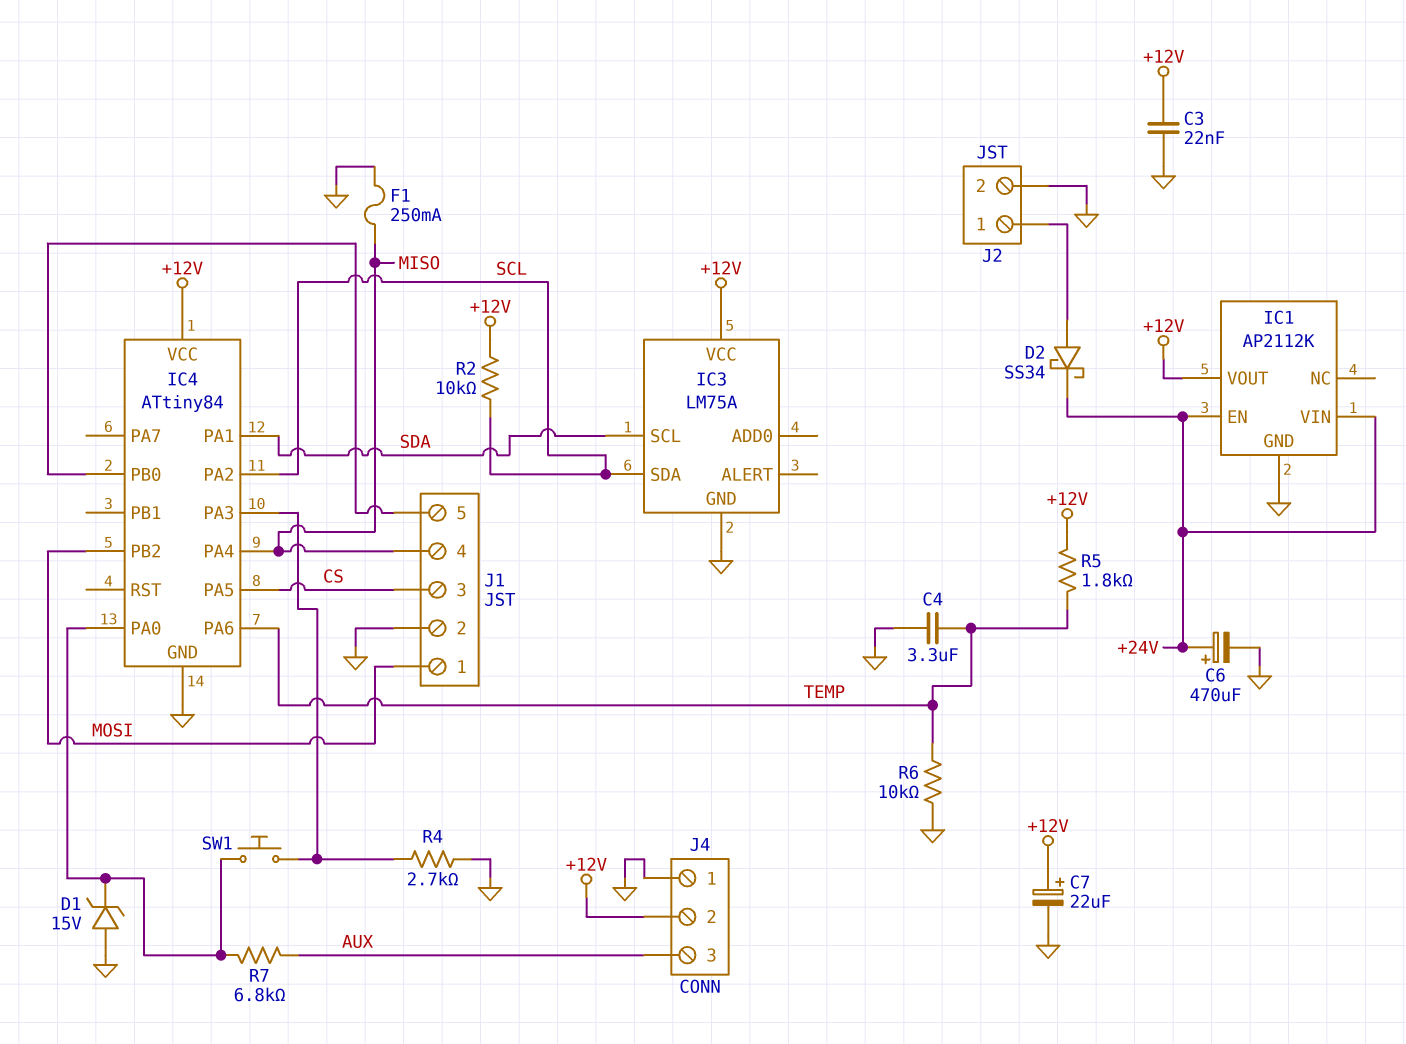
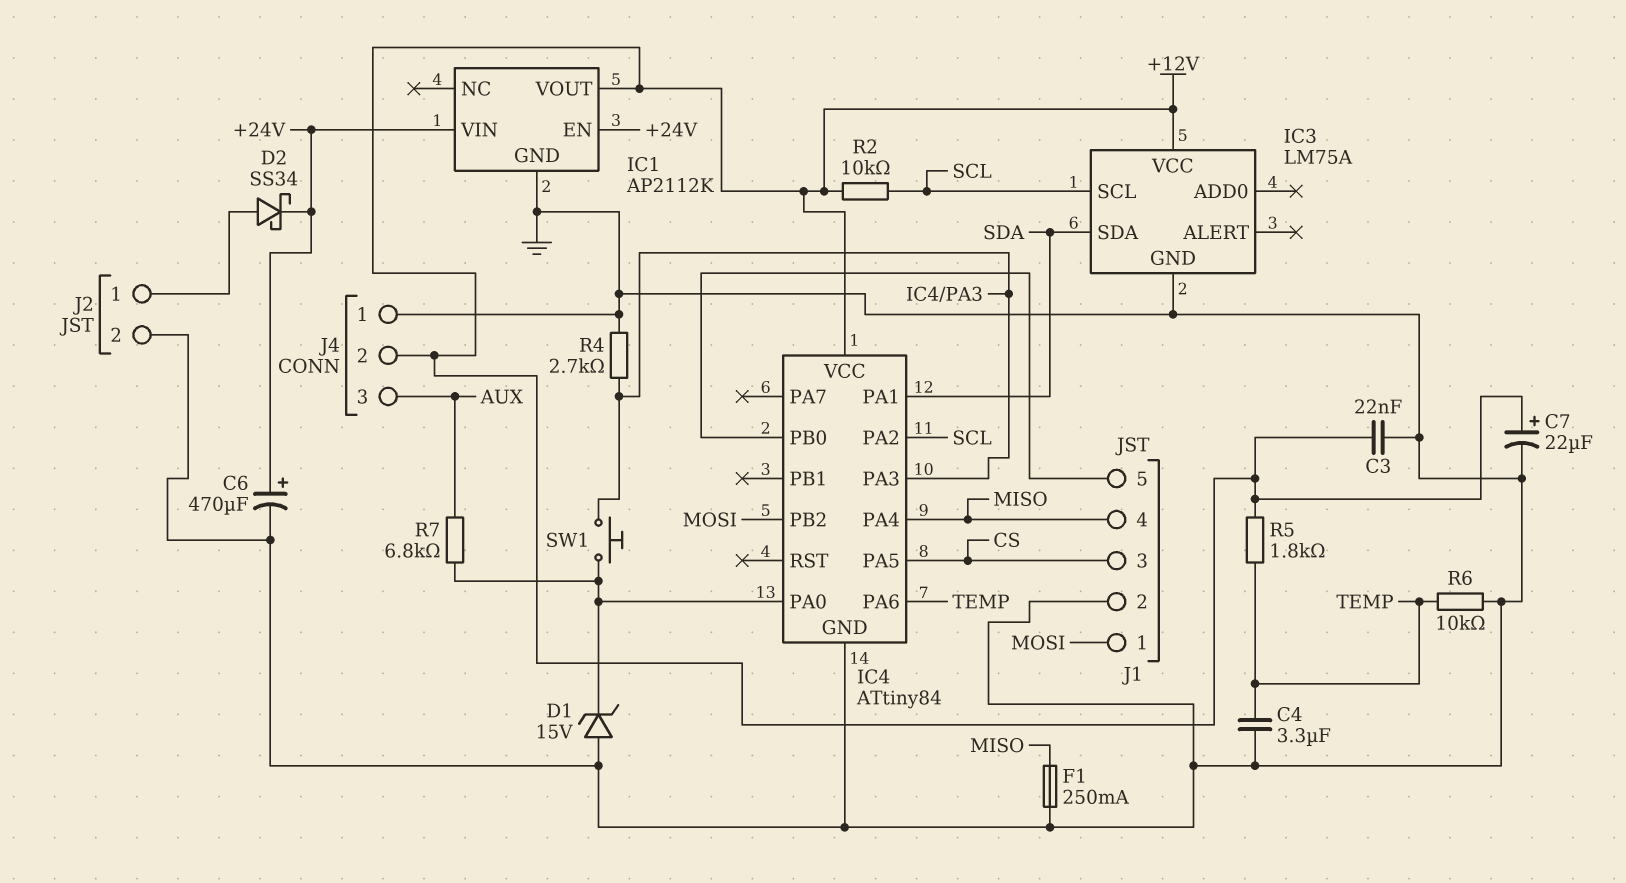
IC3 pin SCL: SDA -> SCL
IC3 pin SDA: SCL -> SDA

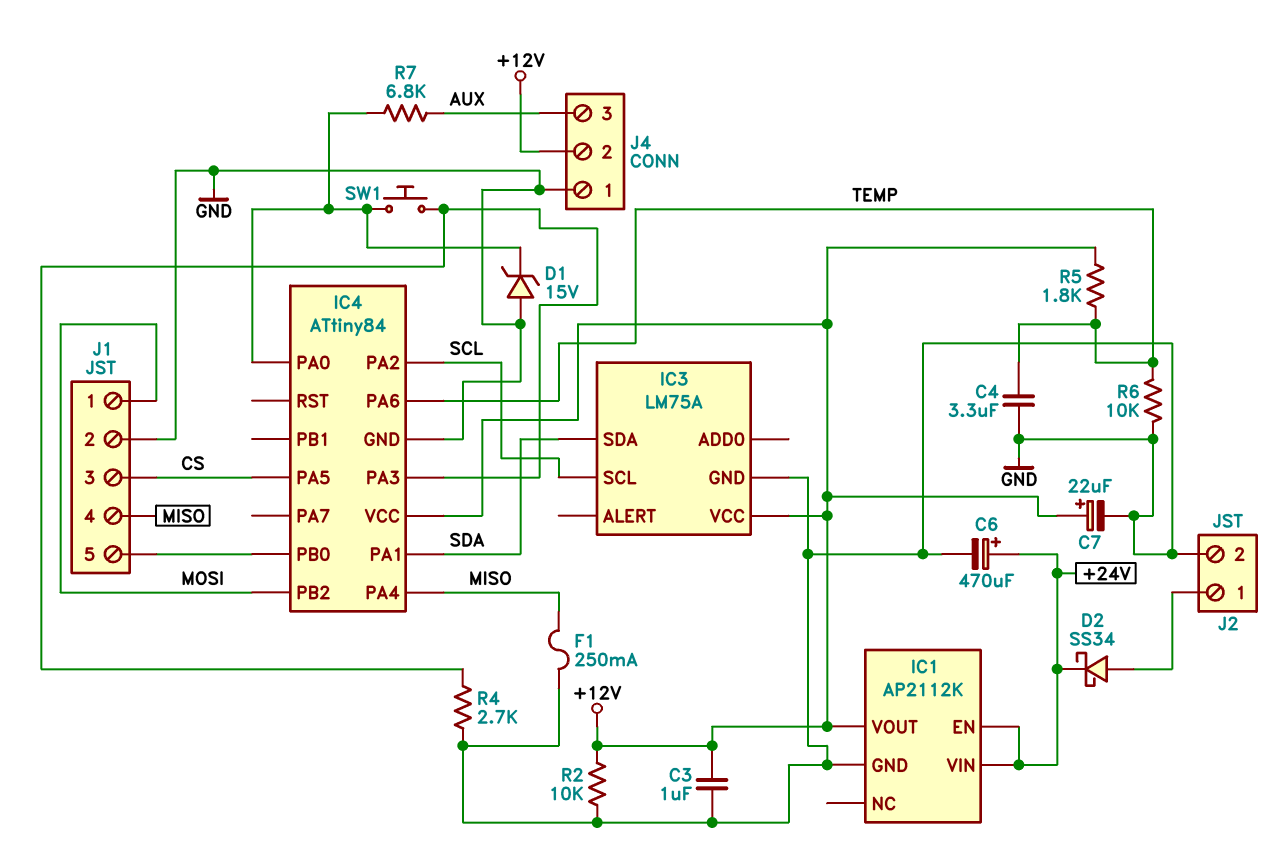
C3: 22nF (+12V, GND) -> 1uF (+12V, GND)
R2: 10k (+12V, SCL) -> 10k (+12V, GND)

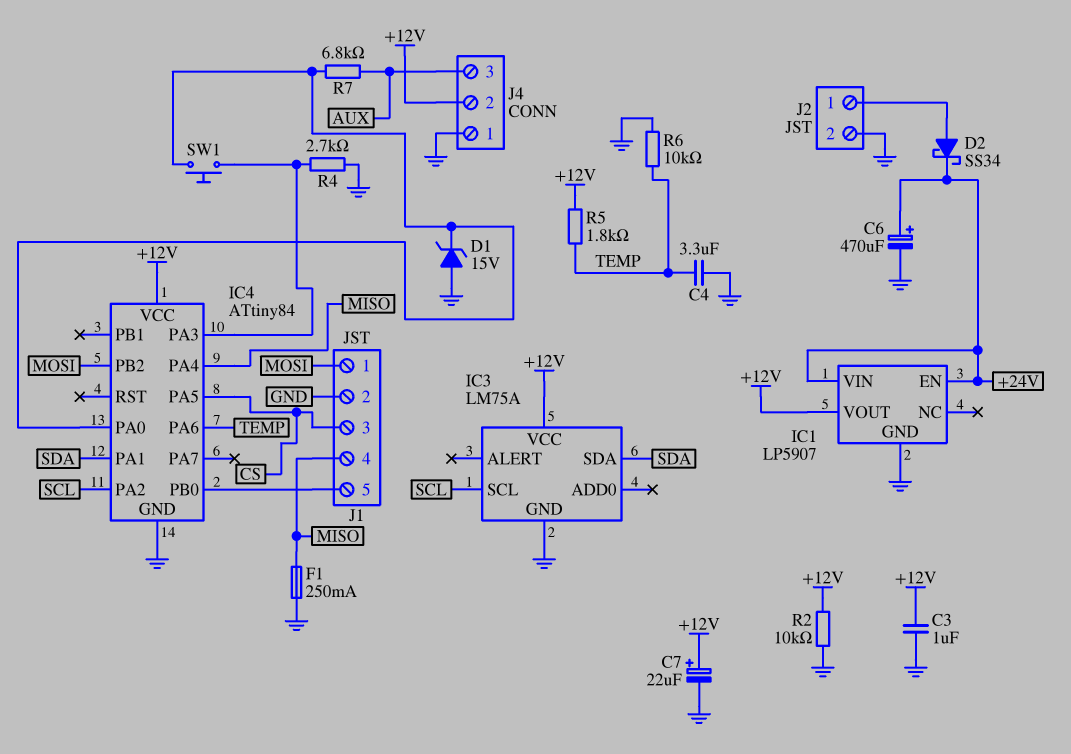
IC1: AP2112K -> LP5907

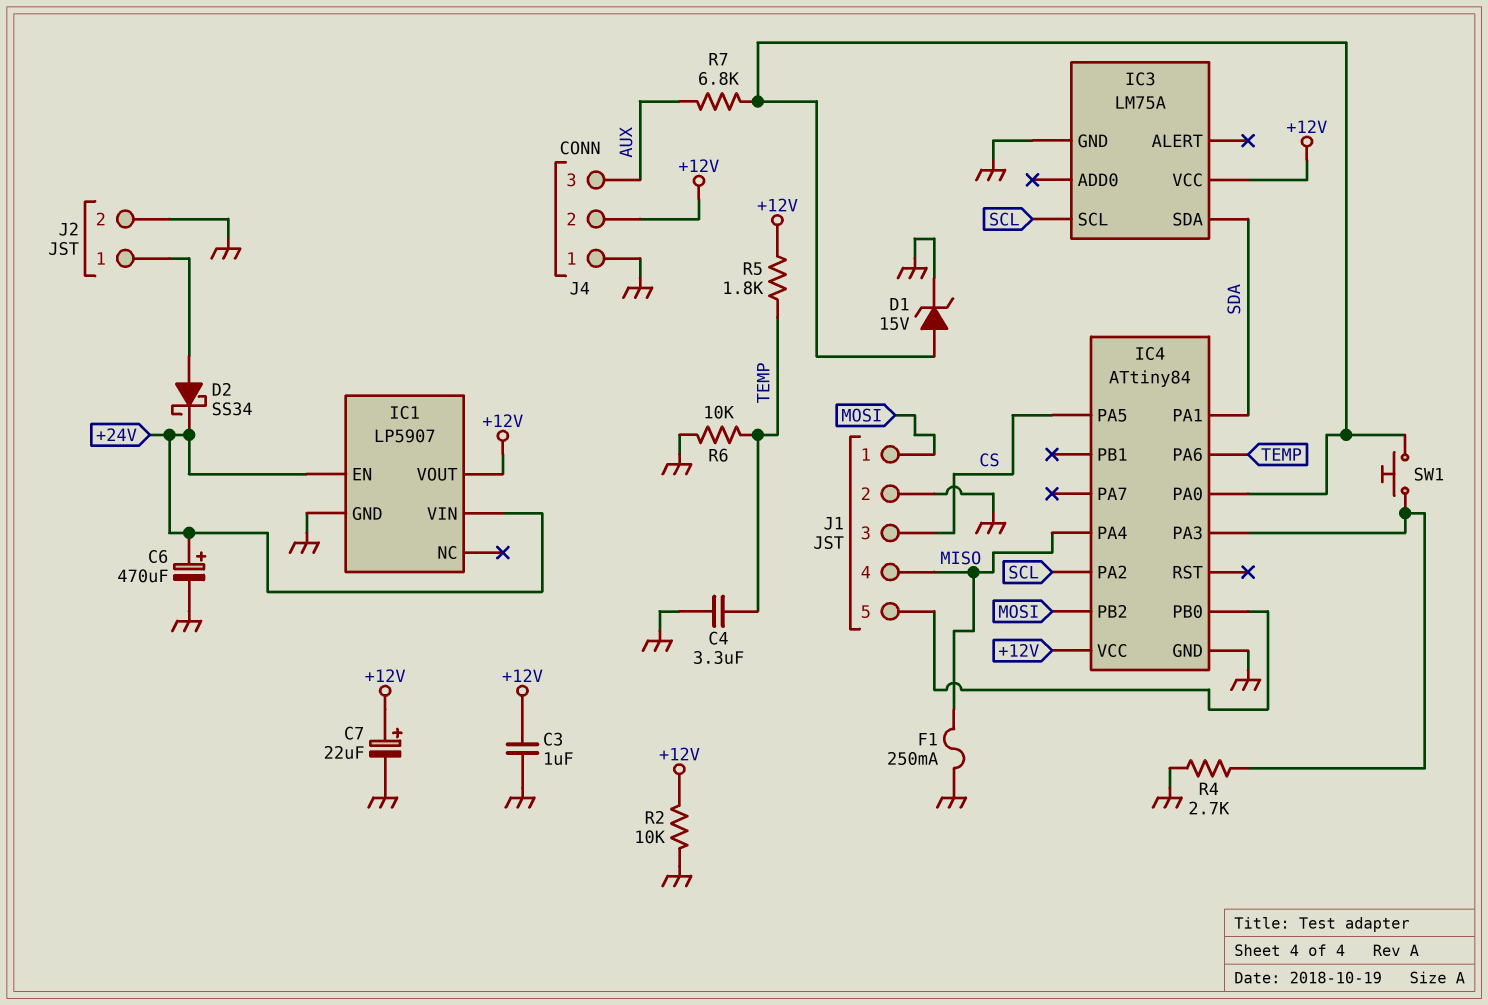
D1: zener 15V (A GND, K IC4/PA0) -> zener 15V (A IC4/PA0, K GND)

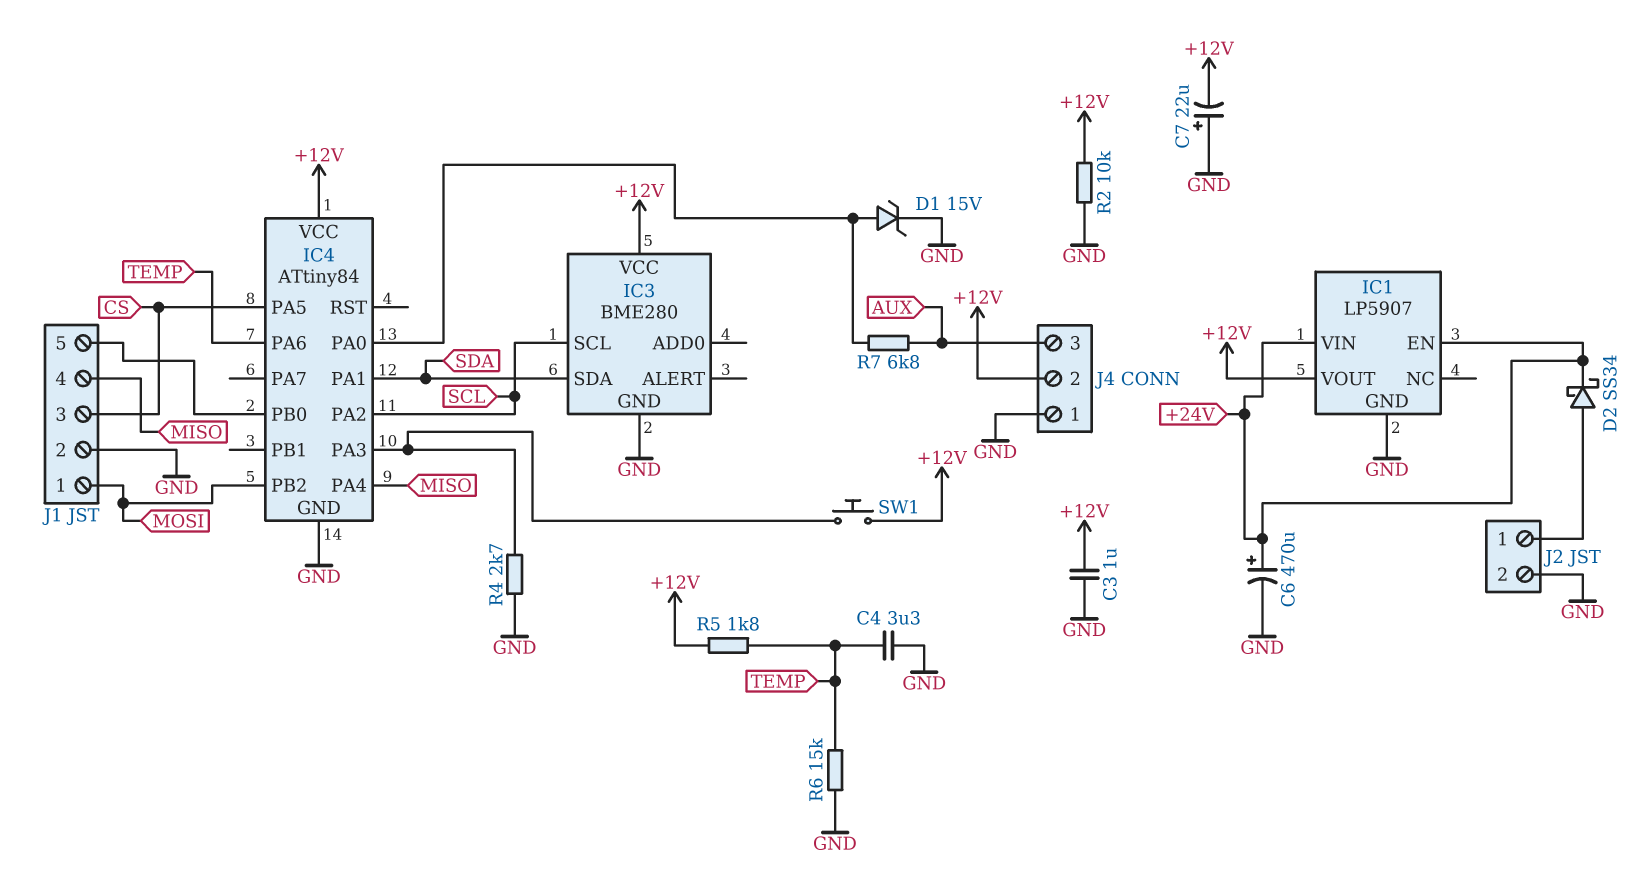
C7: 22uF (plus +12V, minus GND) -> 22uF (plus GND, minus +12V)
F1: 250mA (GND, MISO) -> none
IC3: LM75A -> BME280
R6: 10k (GND, TEMP) -> 15k (GND, TEMP)
SW1: button (IC4/PA0, IC4/PA3) -> button (+12V, IC4/PA3)

